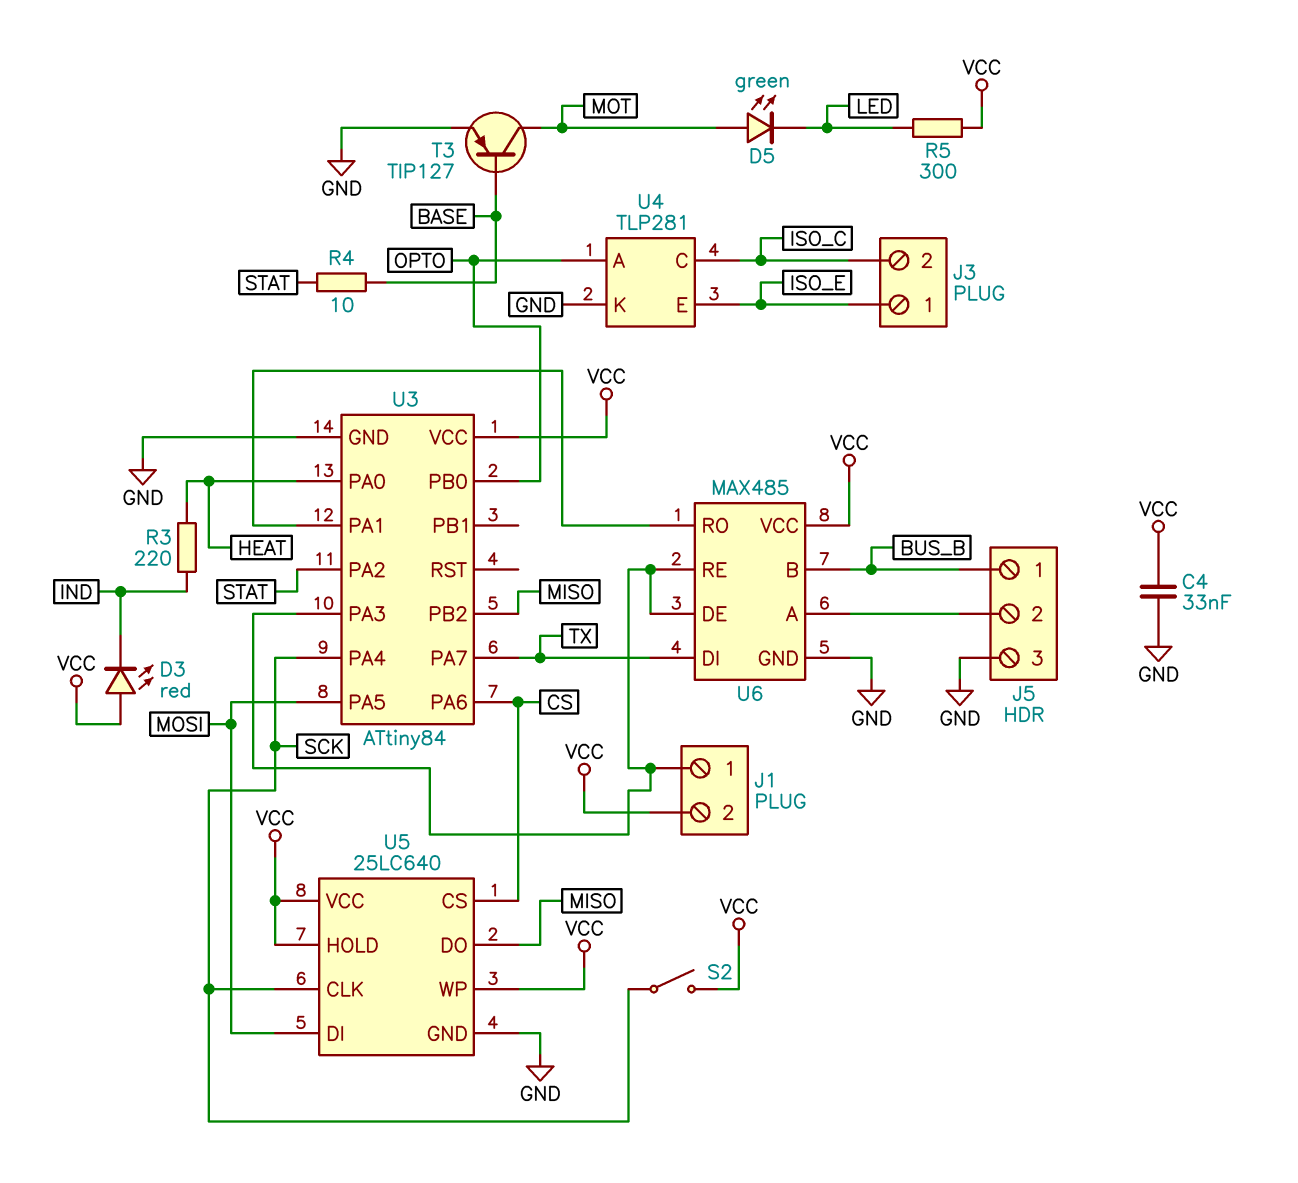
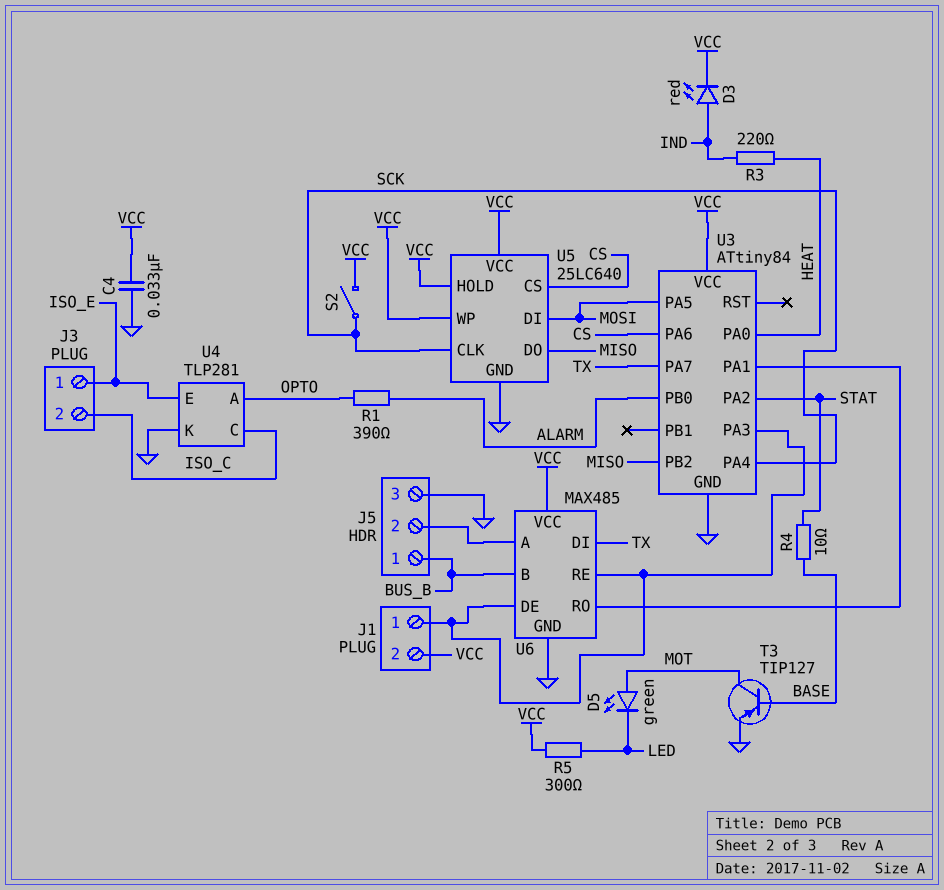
D3: LED red (A VCC, K IND) -> LED red (A IND, K VCC)
R1: none -> 390 (ALARM, OPTO)
U3 pin PB0: OPTO -> ALARM

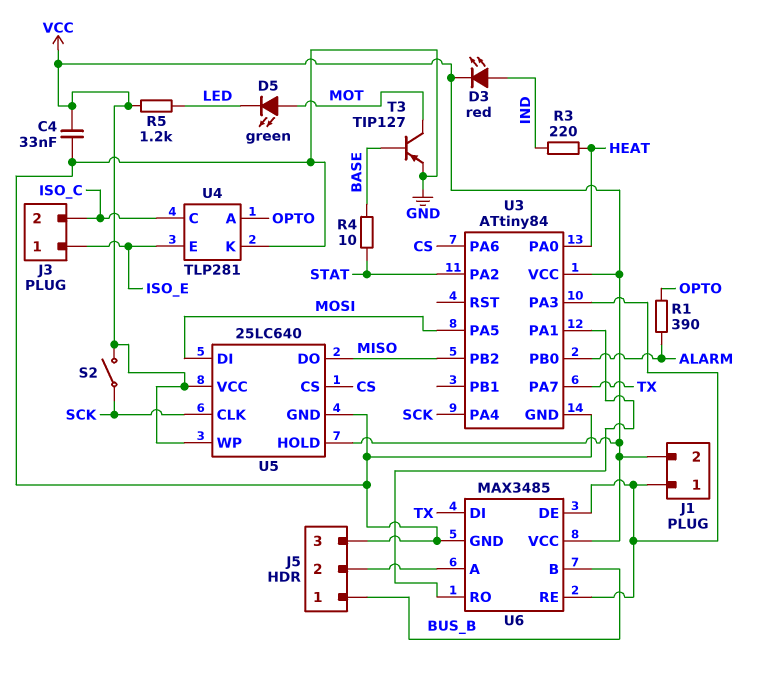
R5: 300 (LED, VCC) -> 1.2k (LED, VCC)
U6: MAX485 -> MAX3485

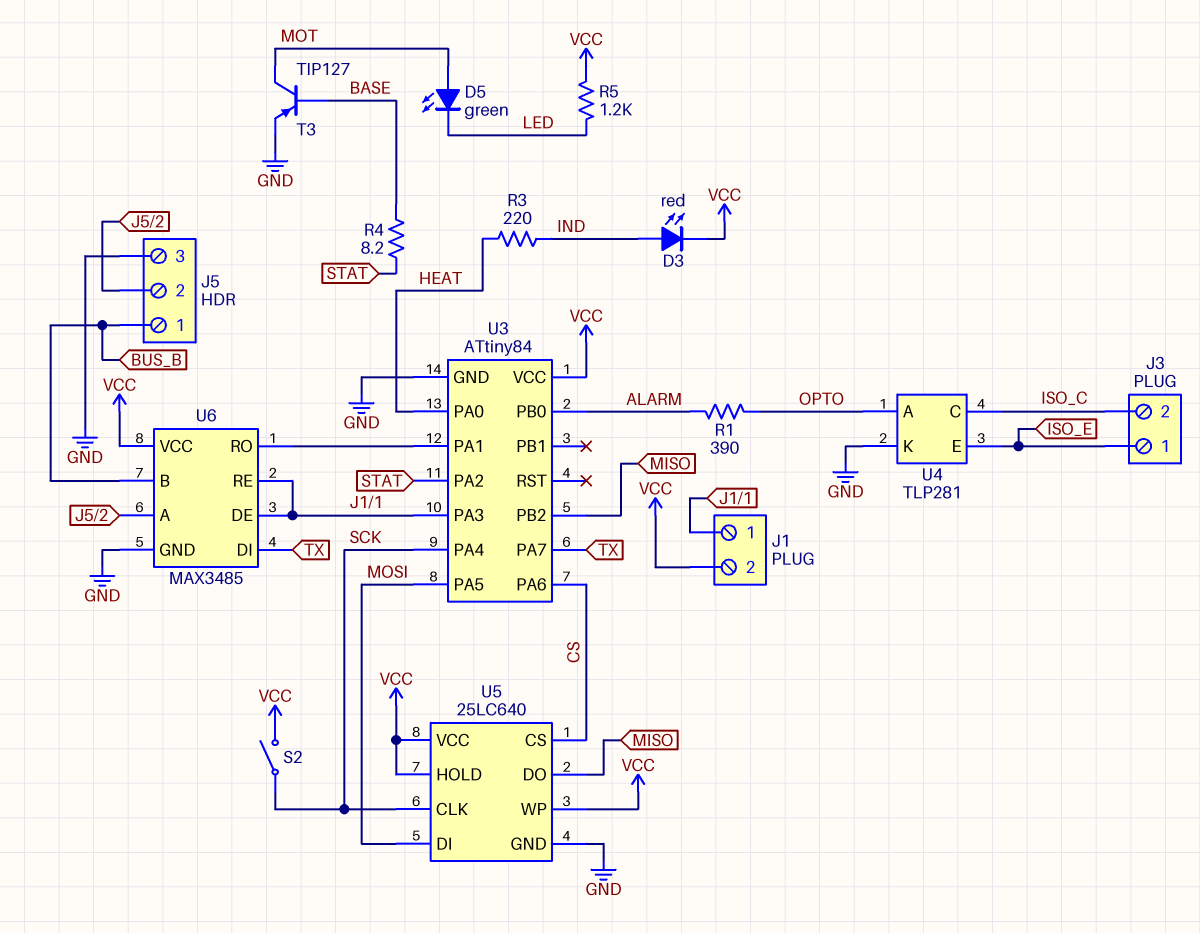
C4: 33nF (GND, VCC) -> none
R4: 10 (BASE, STAT) -> 8.2 (BASE, STAT)

